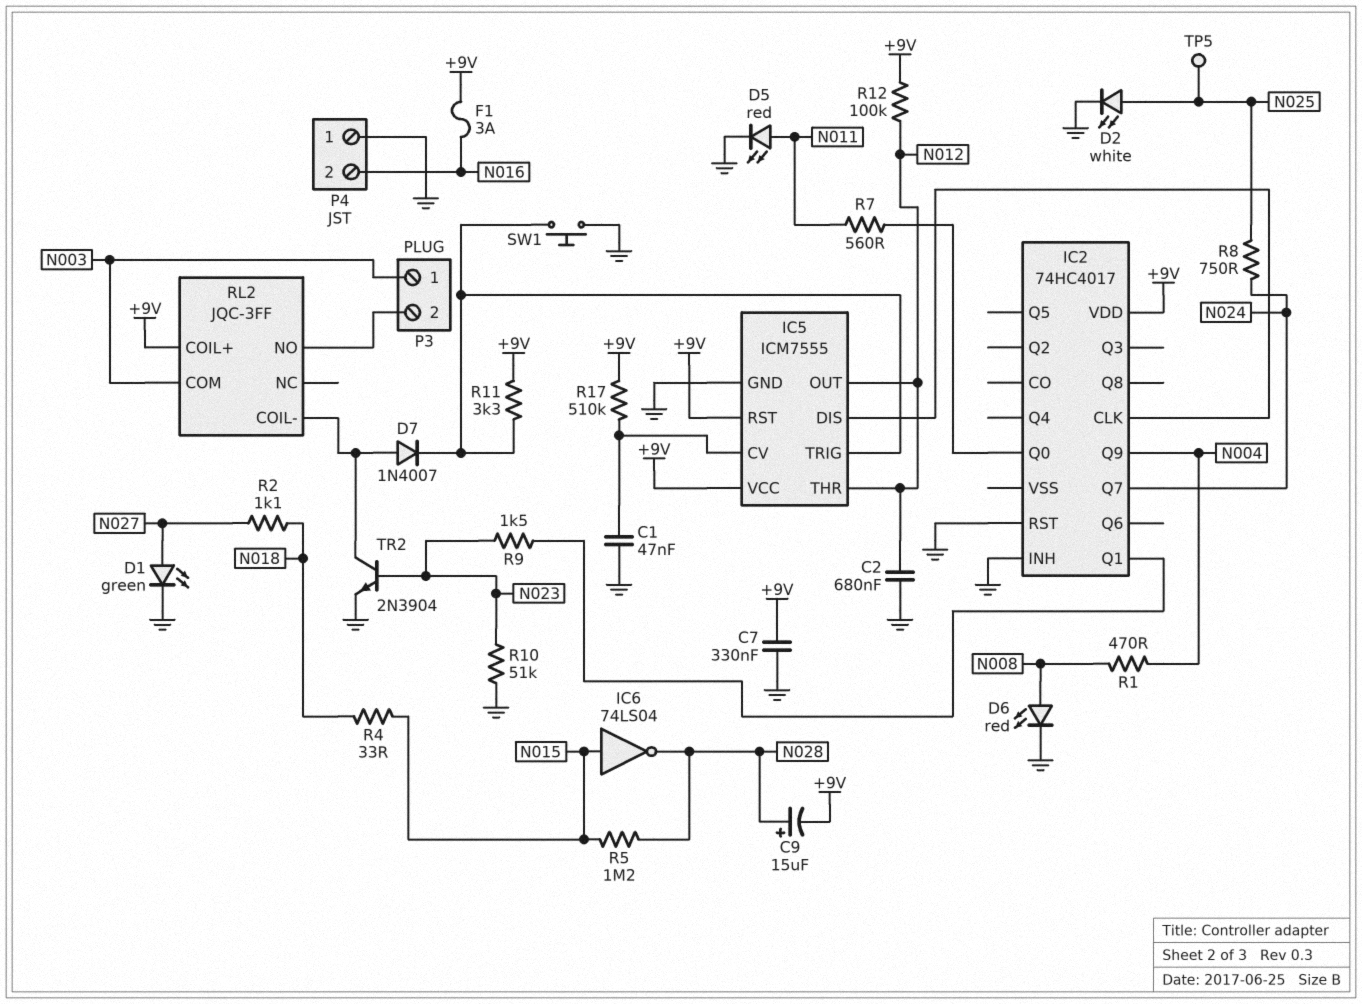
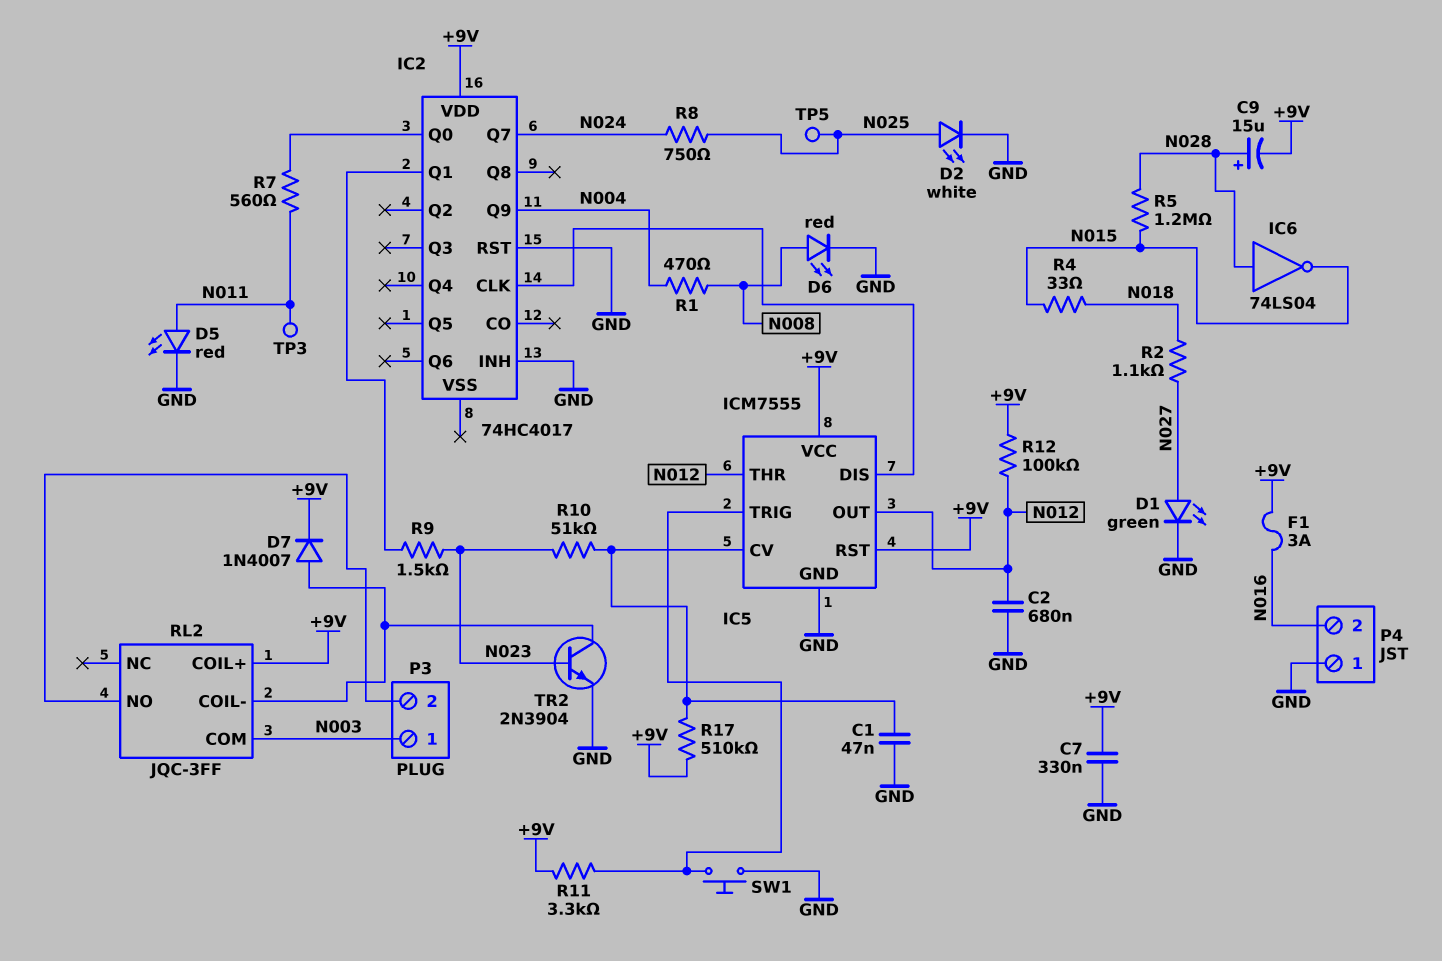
D7: diode 1N4007 (A RL2/COIL-, K IC5/TRIG) -> diode 1N4007 (A RL2/COIL-, K +9V)
IC6: NOT 74LS04 (in N015, out N028) -> NOT 74LS04 (in N028, out N015)
R10: 51k (GND, N023) -> 51k (IC5/CV, N023)
TP3: none -> test point (N011)

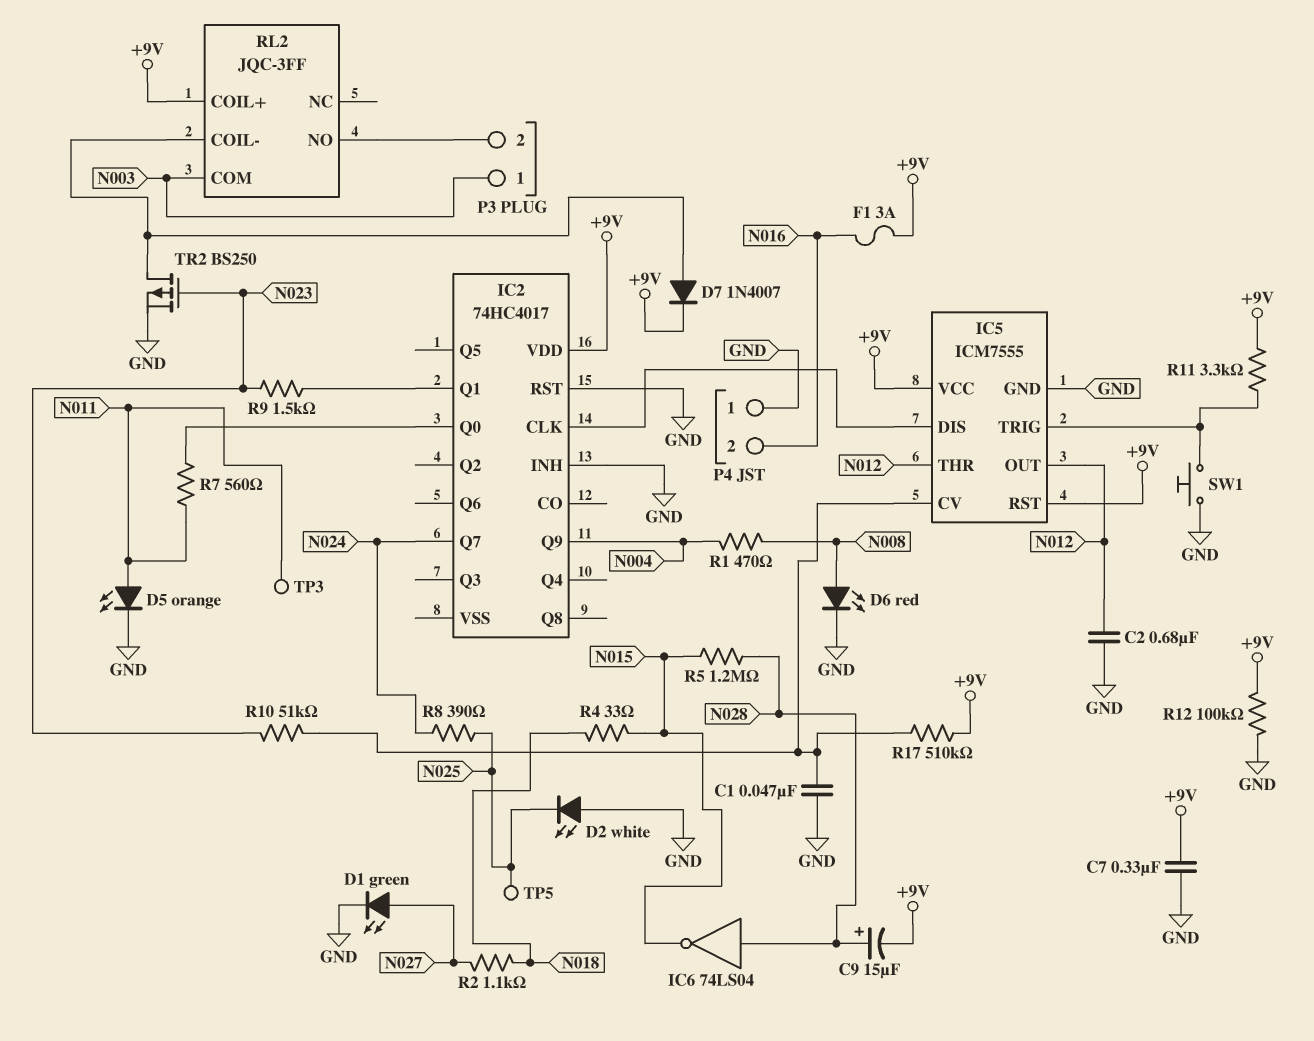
D2: LED white (A N025, K GND) -> LED white (A GND, K N025)
D5: LED red (A N011, K GND) -> LED orange (A N011, K GND)
R8: 750 (N024, N025) -> 390 (N024, N025)
R12: 100k (+9V, N012) -> 100k (+9V, GND)
TR2: NPN 2N3904 (B N023, C RL2/COIL-, E GND) -> PMOS BS250 (G N023, D RL2/COIL-, S GND)

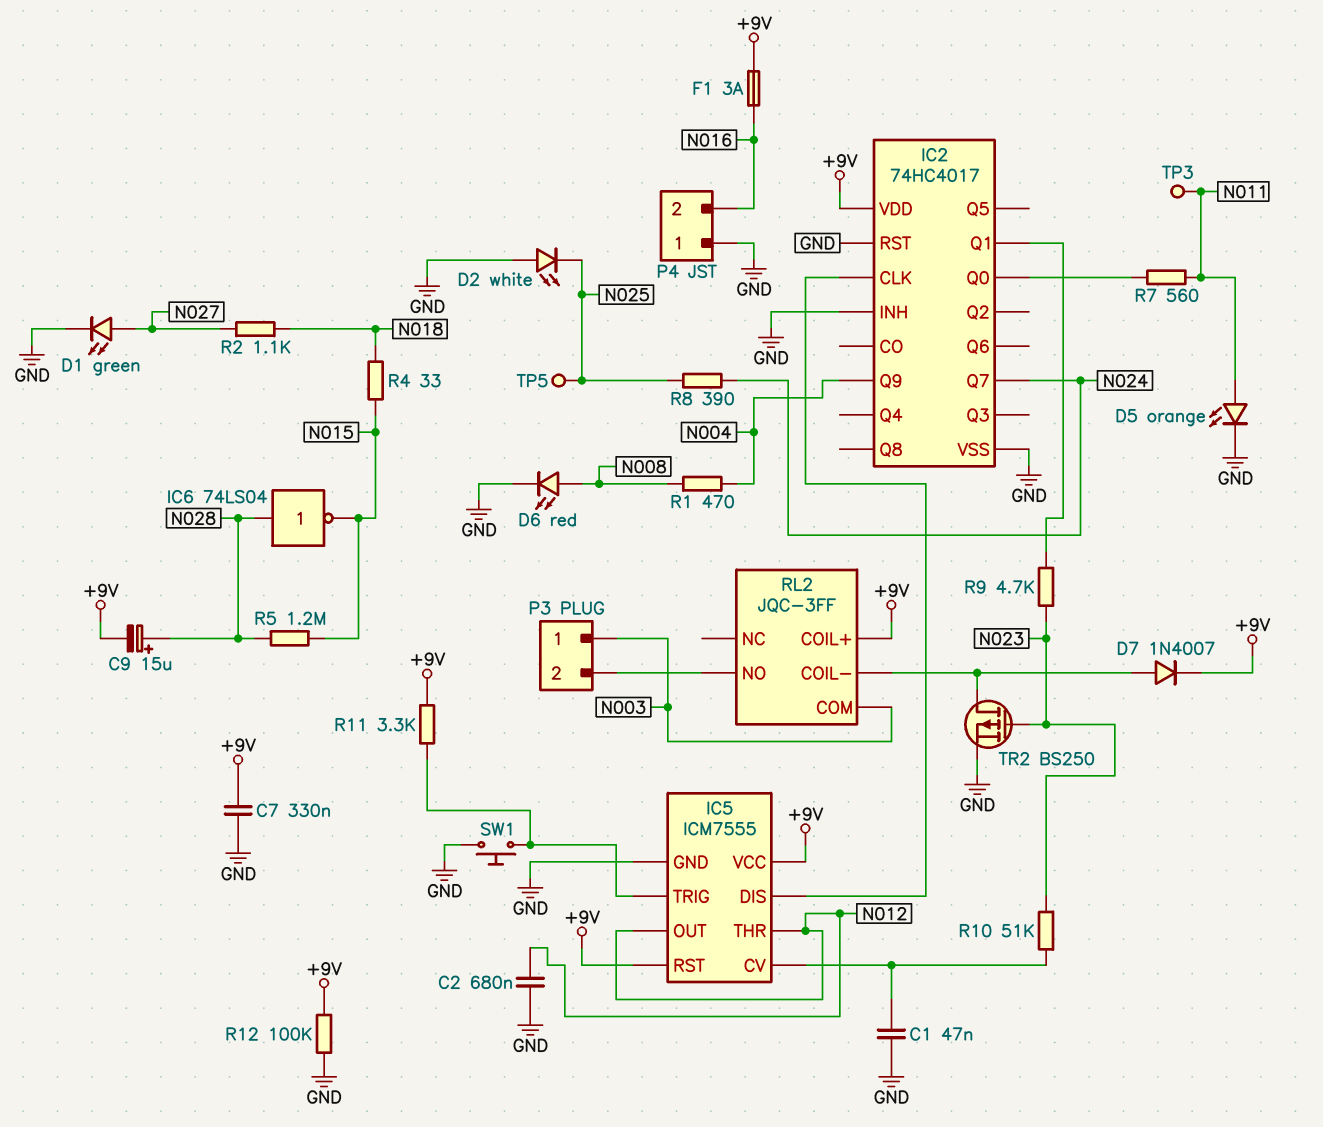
IC2 pin VSS: none -> GND
R9: 1.5k (IC2/Q1, N023) -> 4.7k (IC2/Q1, N023)
R17: 510k (+9V, IC5/CV) -> none

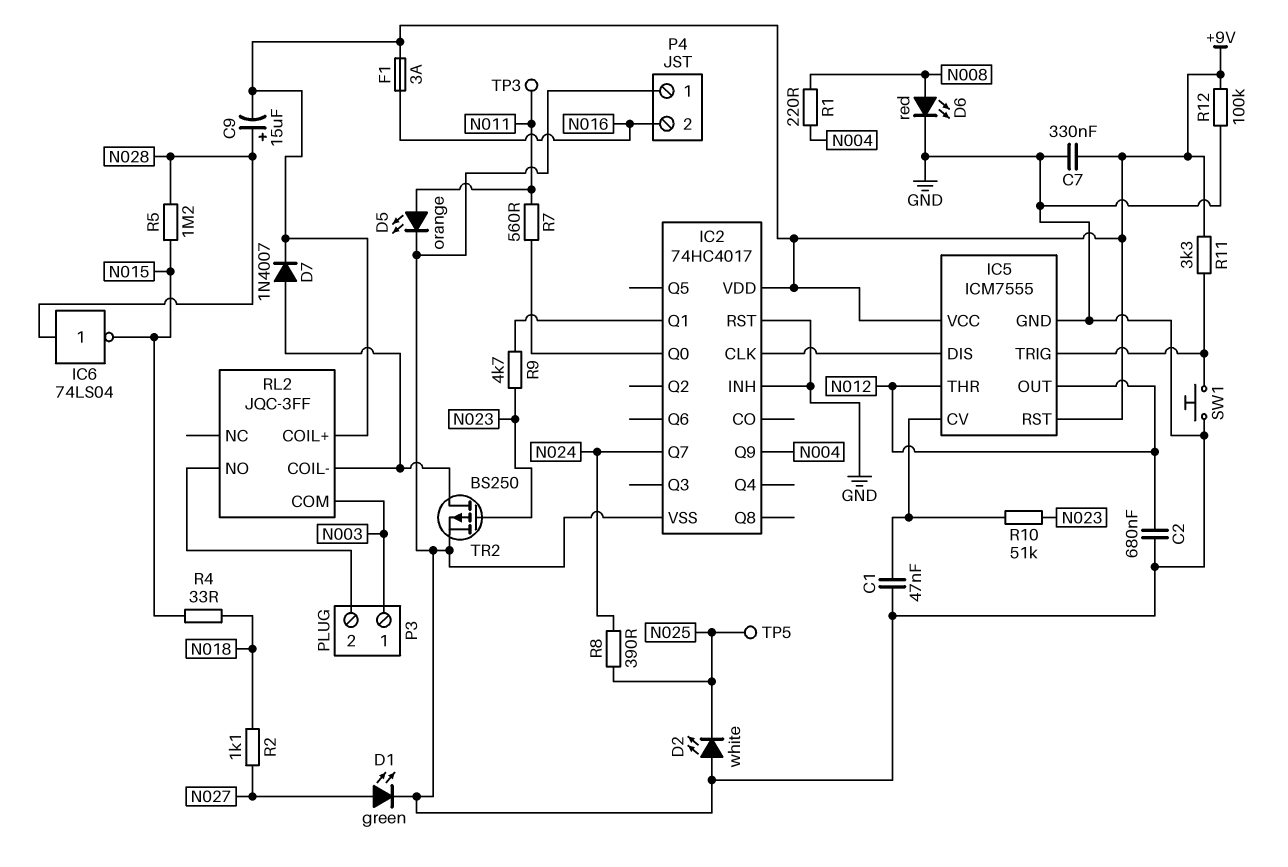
R1: 470 (N004, N008) -> 220 (N004, N008)

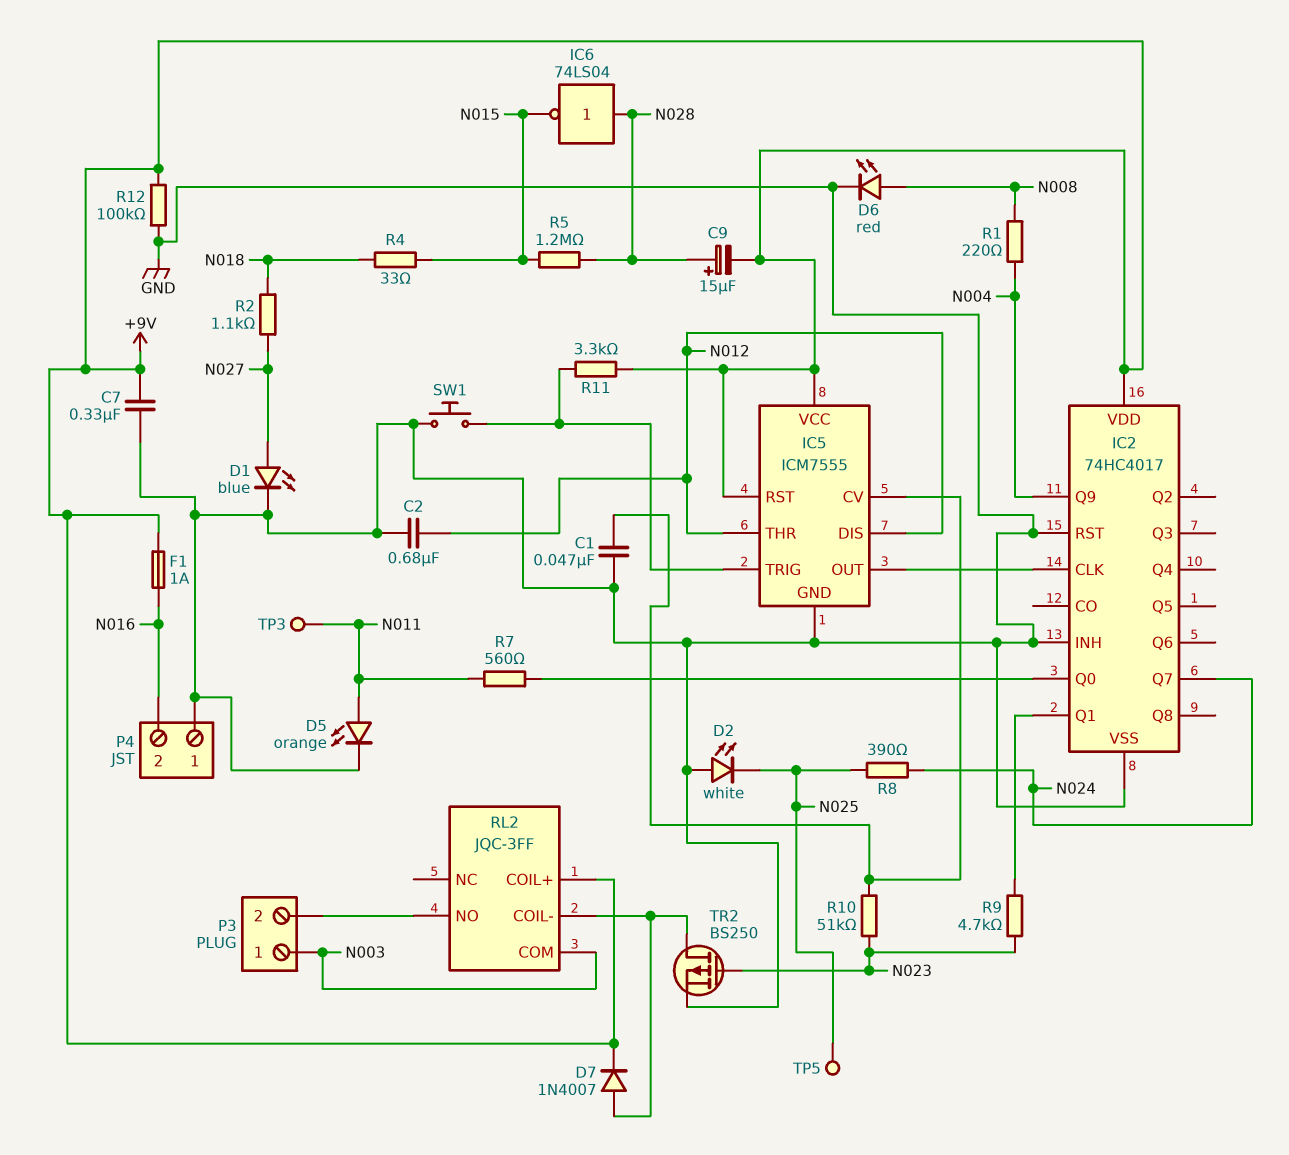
D1: LED green (A N027, K GND) -> LED blue (A N027, K GND)
F1: 3A (+9V, N016) -> 1A (+9V, N016)
IC5 pin DIS: IC2/CLK -> N012
IC5 pin OUT: N012 -> IC2/CLK

